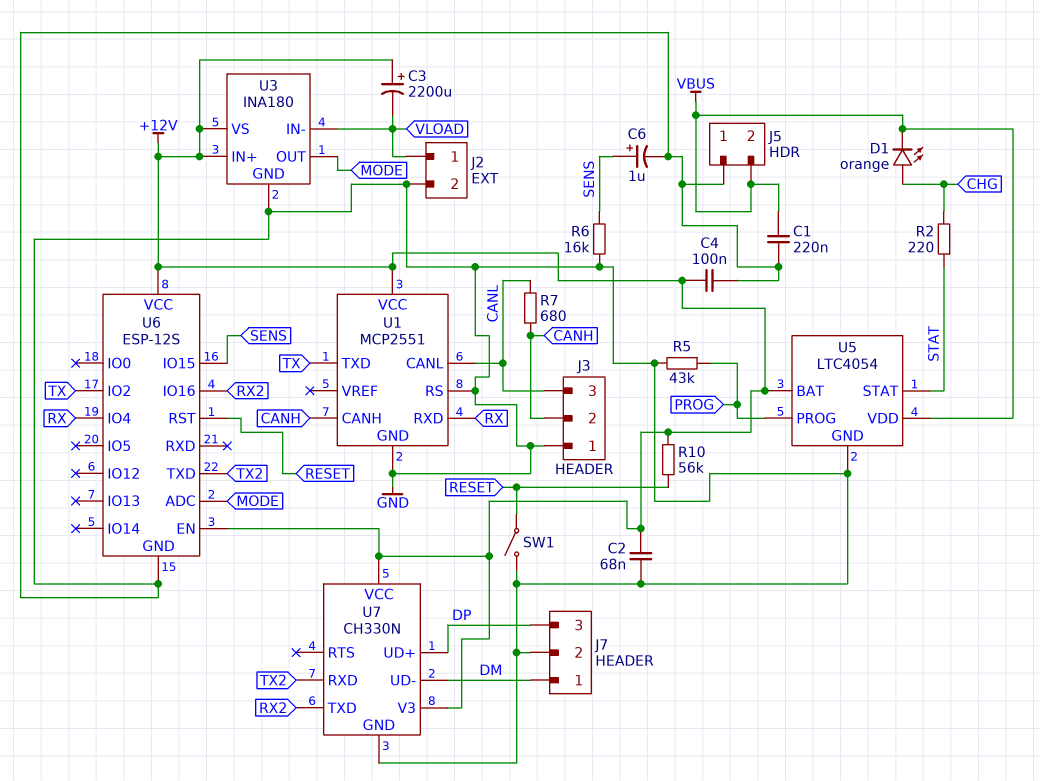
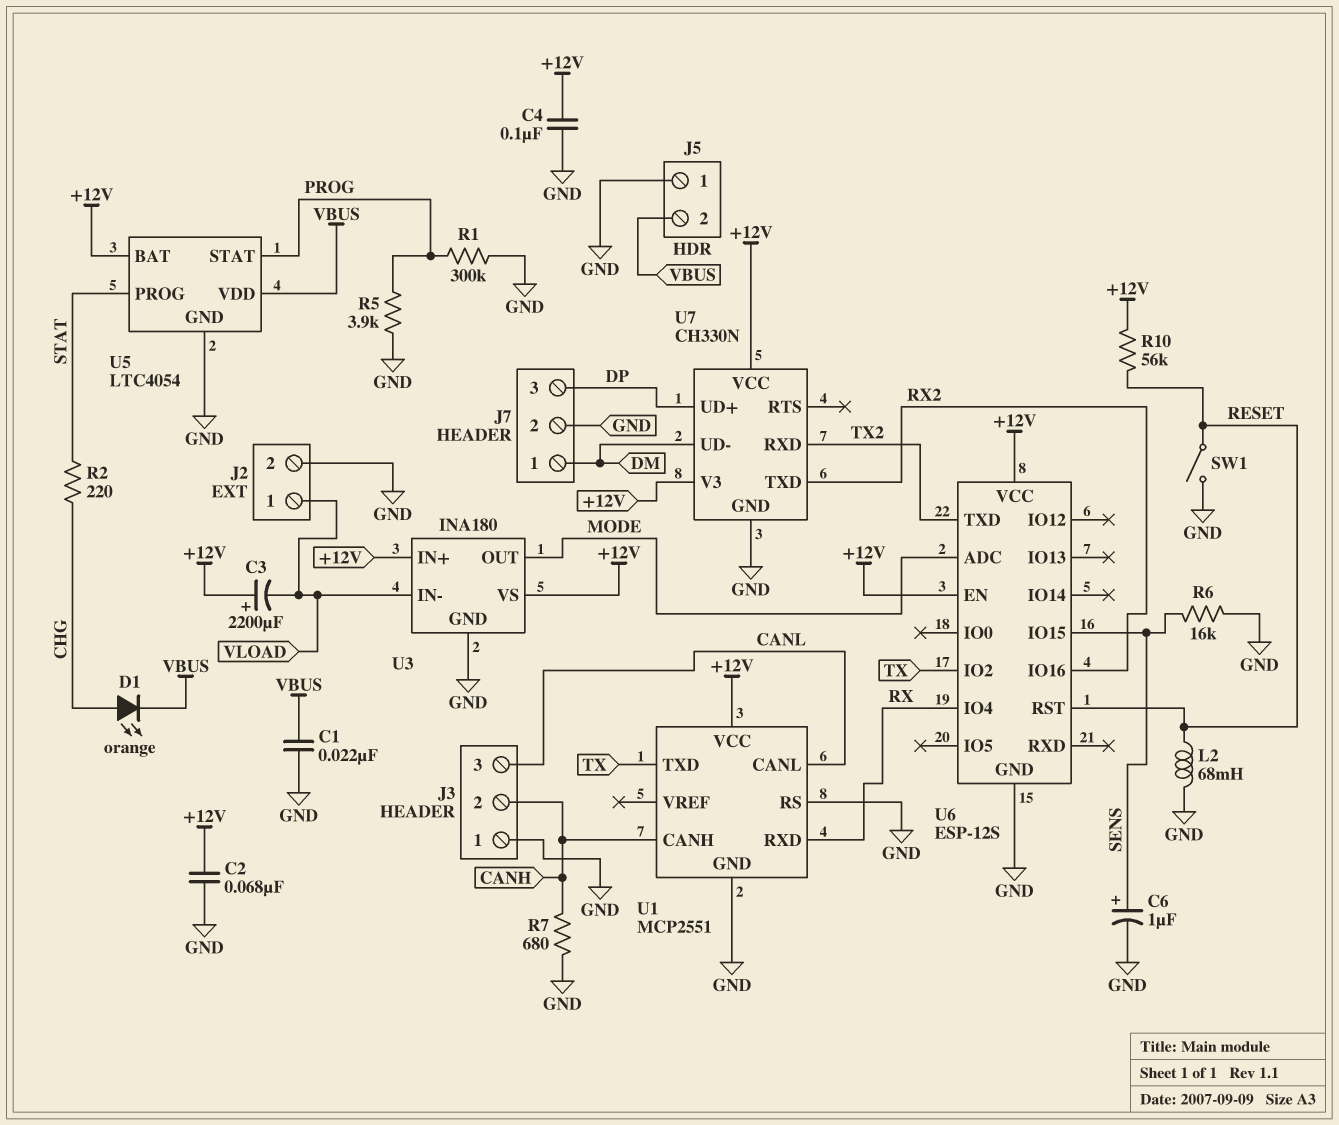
C1: 220nF (GND, VBUS) -> 22nF (GND, VBUS)
L2: none -> 68mH (GND, RESET)
R1: none -> 300k (GND, PROG)
R5: 43k (GND, PROG) -> 3.9k (GND, PROG)
R7: 680 (CANH, CANL) -> 680 (CANH, GND)
U5 pin PROG: PROG -> STAT
U5 pin STAT: STAT -> PROG

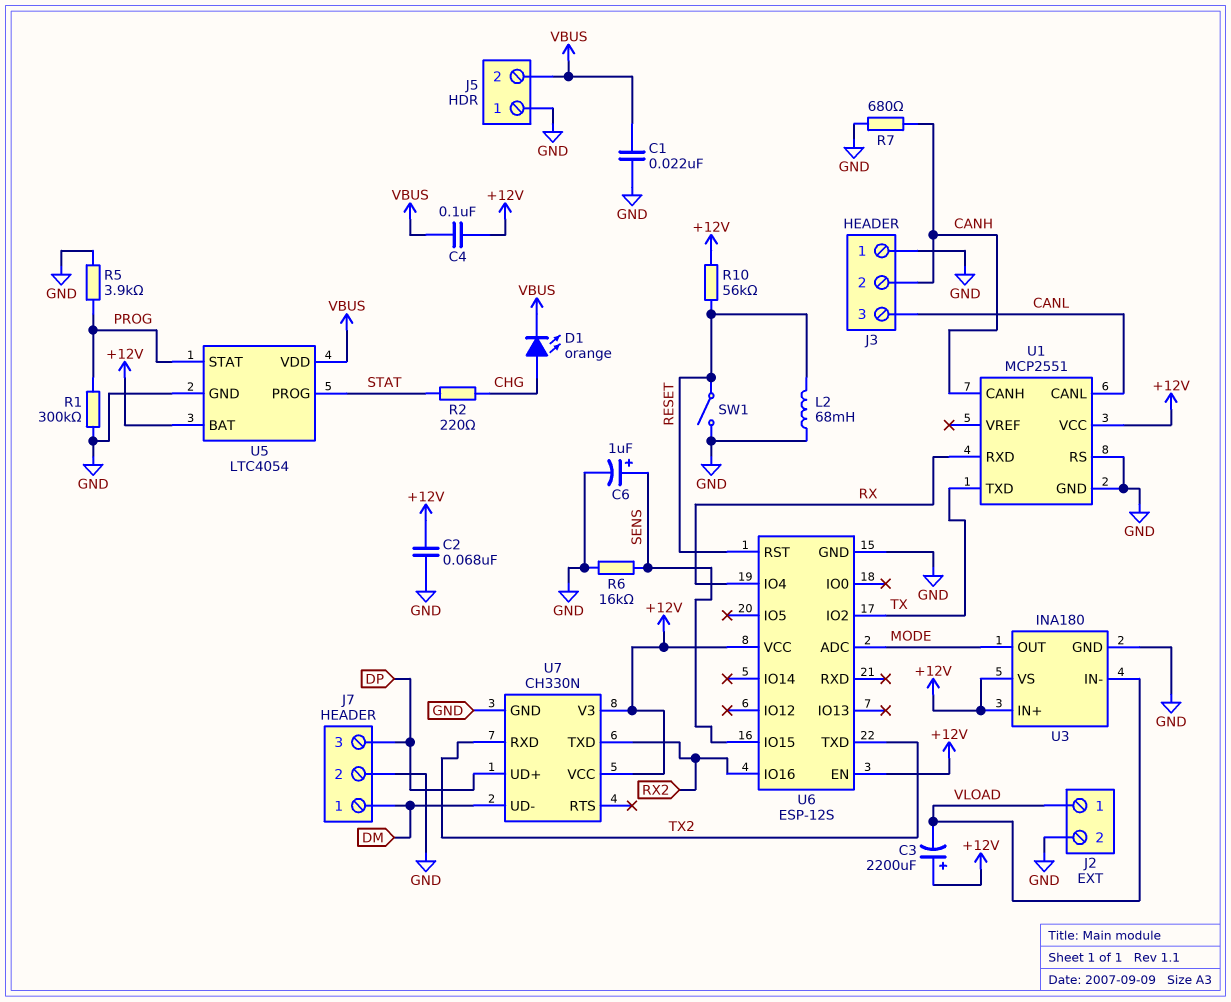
C4: 100nF (+12V, GND) -> 100nF (+12V, VBUS)

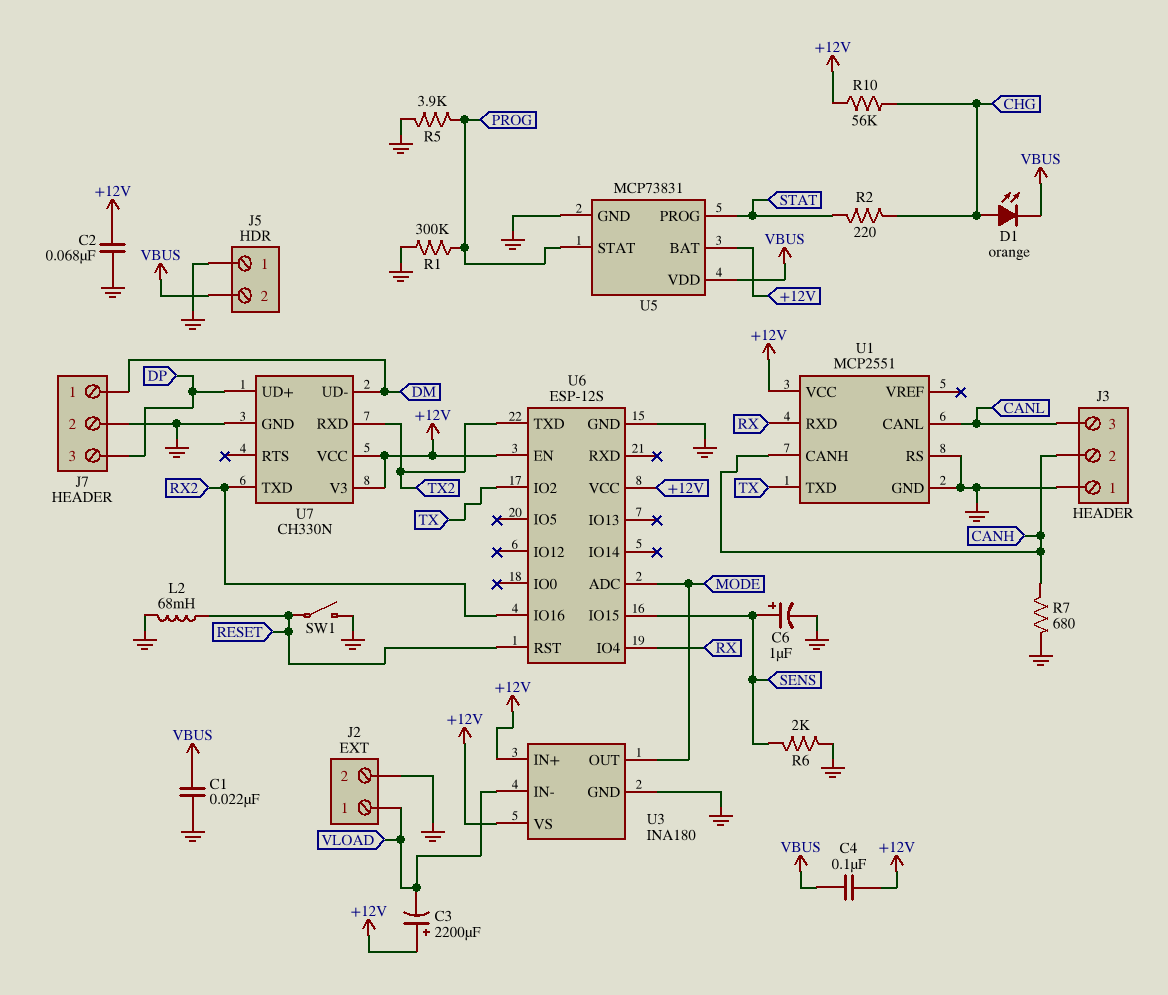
R6: 16k (GND, SENS) -> 2k (GND, SENS)
R10: 56k (+12V, RESET) -> 56k (+12V, CHG)
U5: LTC4054 -> MCP73831

